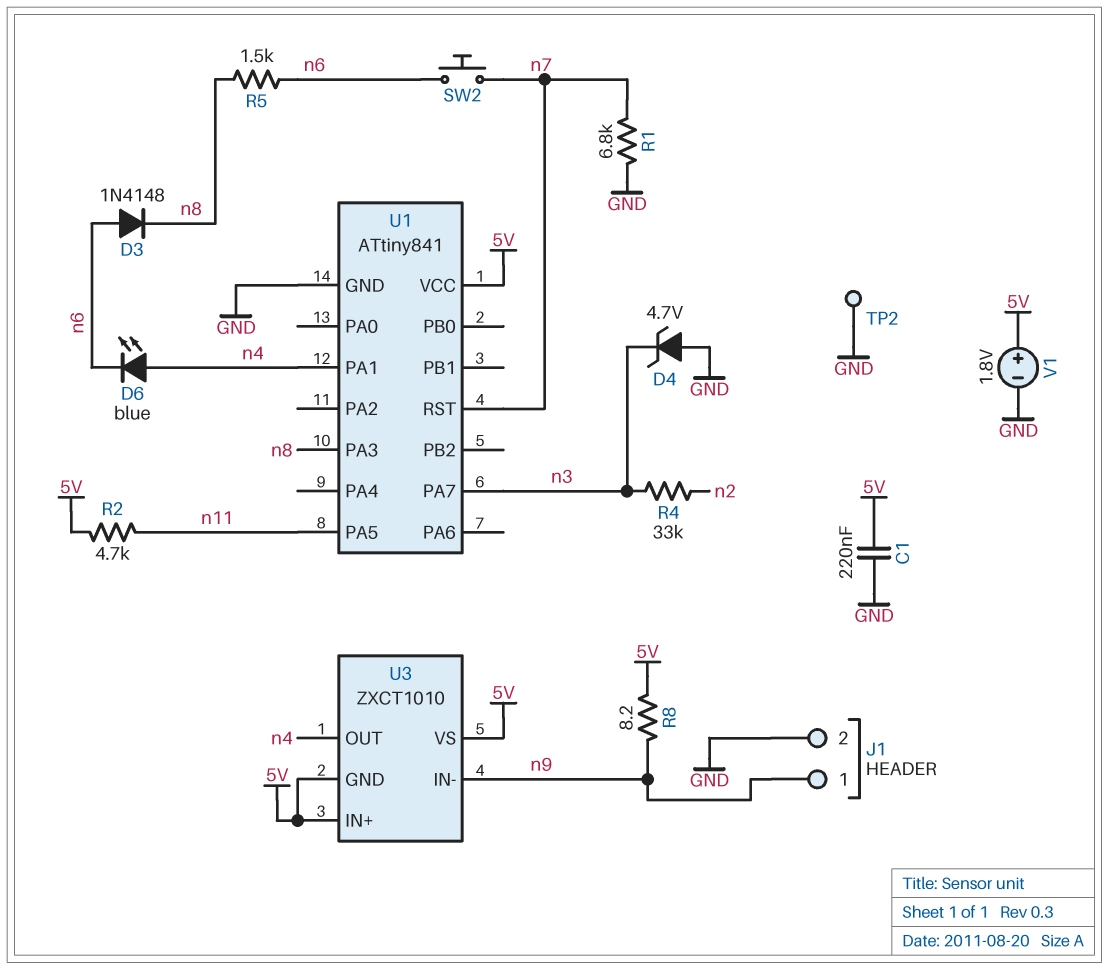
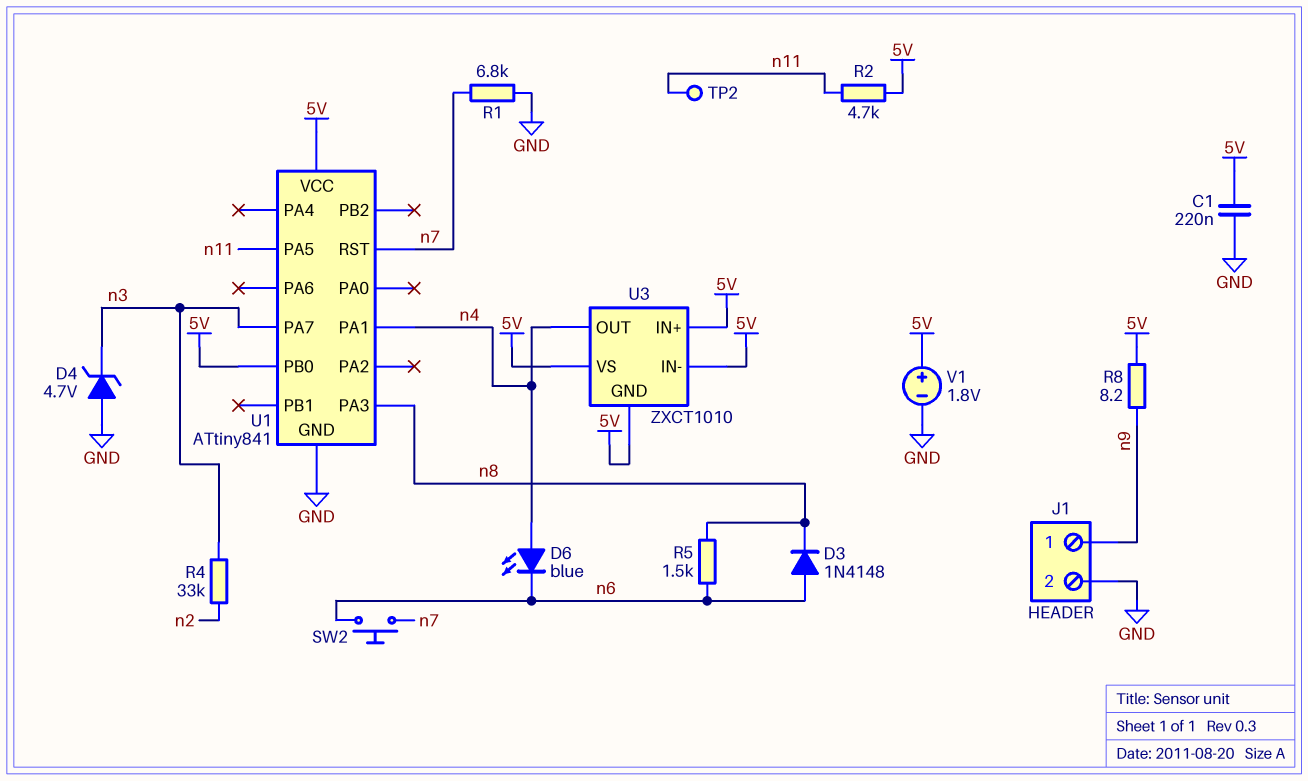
TP2: test point (GND) -> test point (n11)
U1 pin PB0: none -> 5V
U3 pin IN-: n9 -> 5V

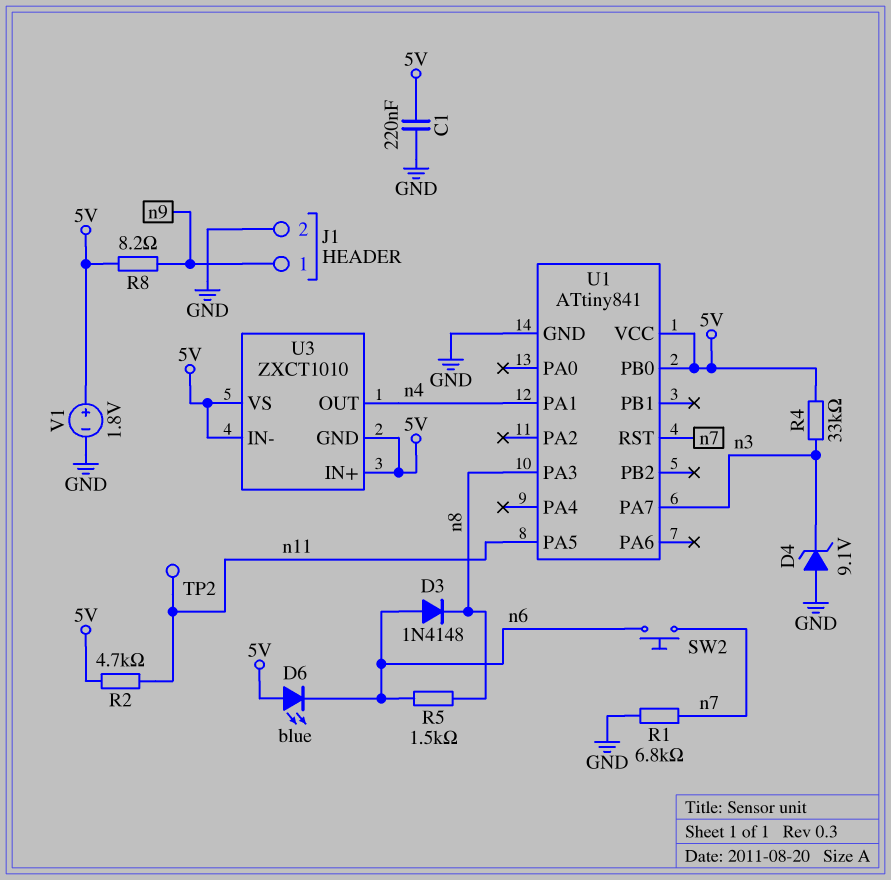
D4: zener 4.7V (A GND, K n3) -> zener 9.1V (A GND, K n3)
D6: LED blue (A n4, K n6) -> LED blue (A 5V, K n6)
R4: 33k (n2, n3) -> 33k (5V, n3)

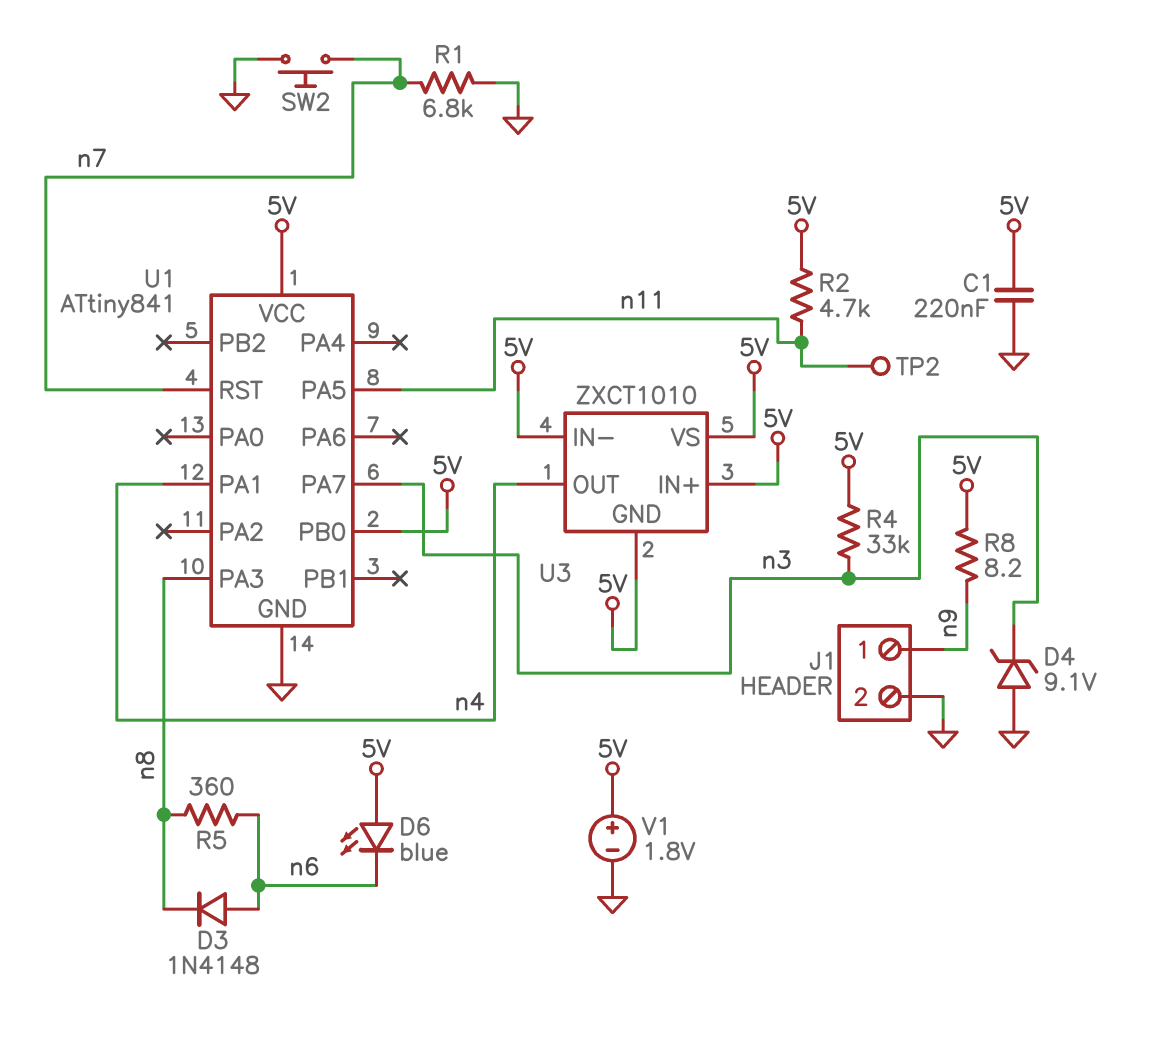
R5: 1.5k (n6, n8) -> 360 (n6, n8)
SW2: button (n6, n7) -> button (GND, n7)

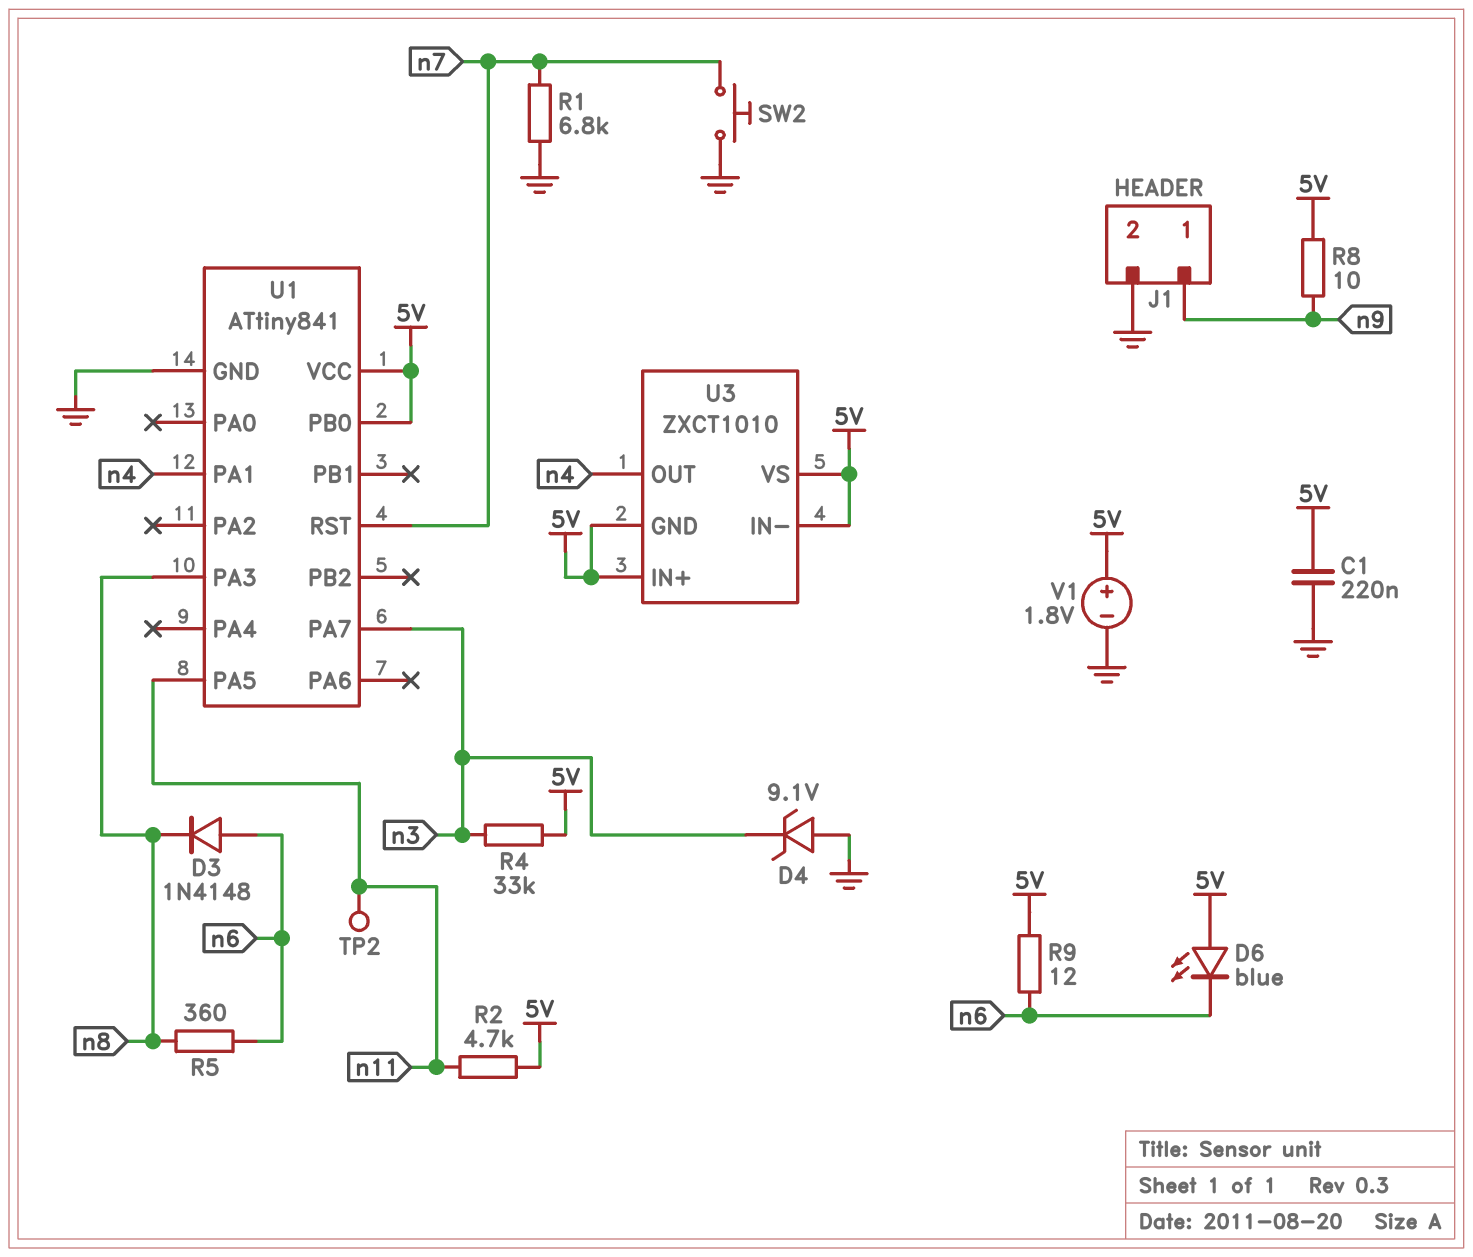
R8: 8.2 (5V, n9) -> 10 (5V, n9)
R9: none -> 12 (5V, n6)

